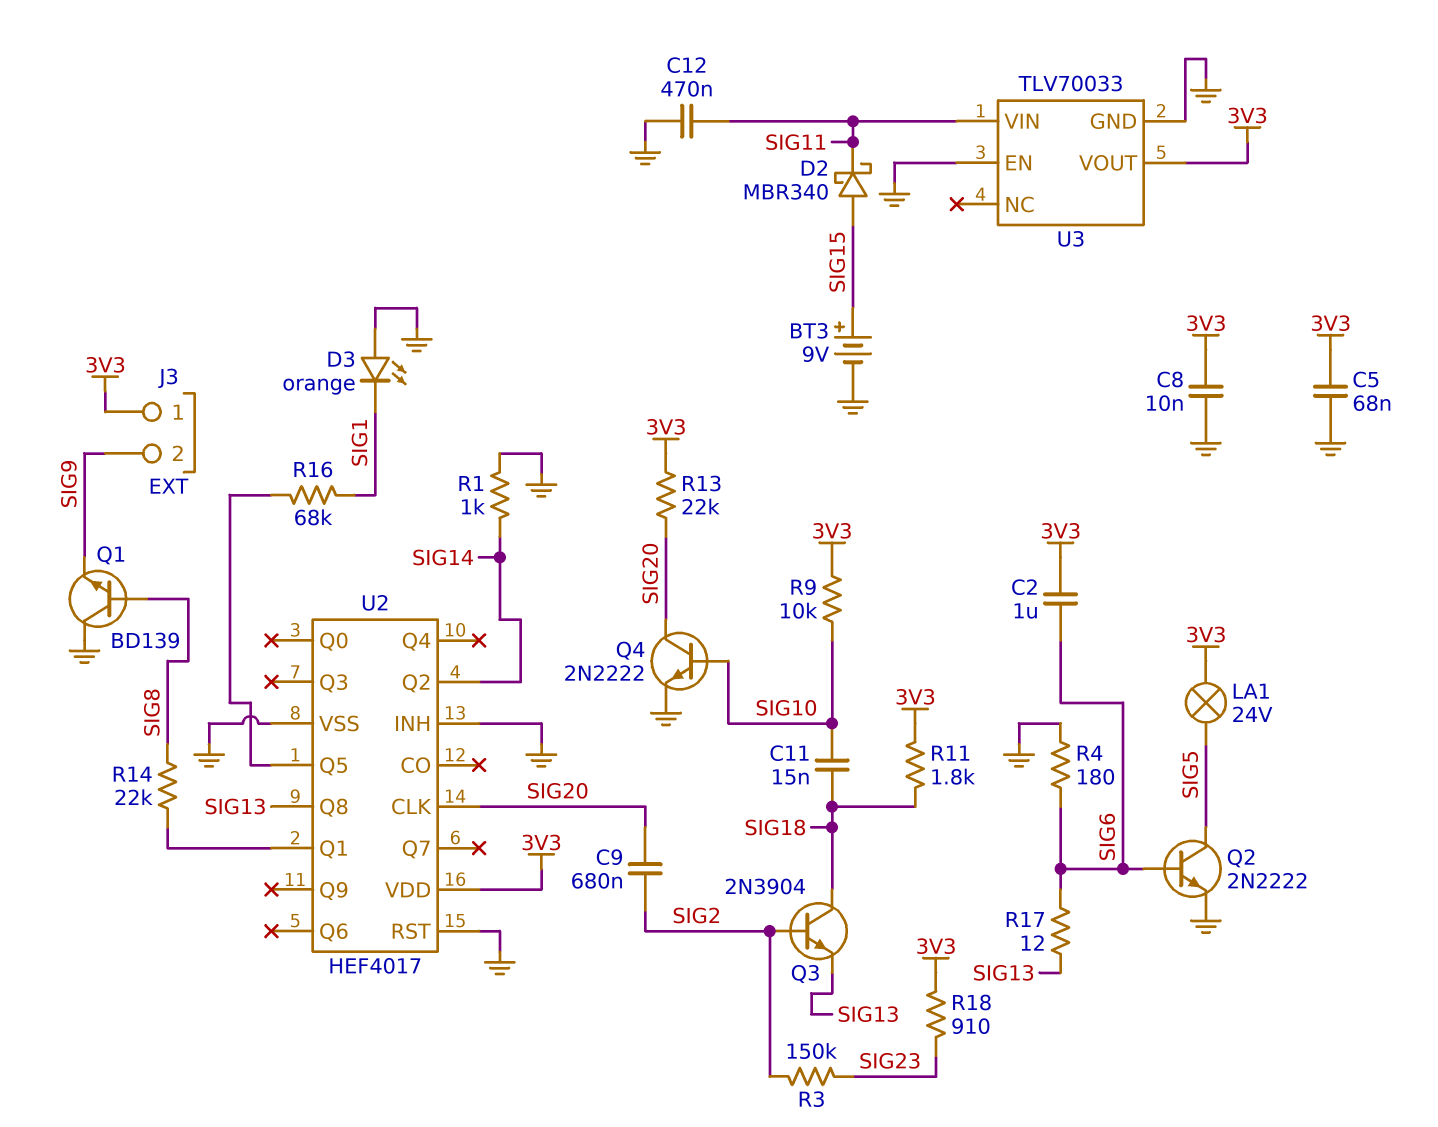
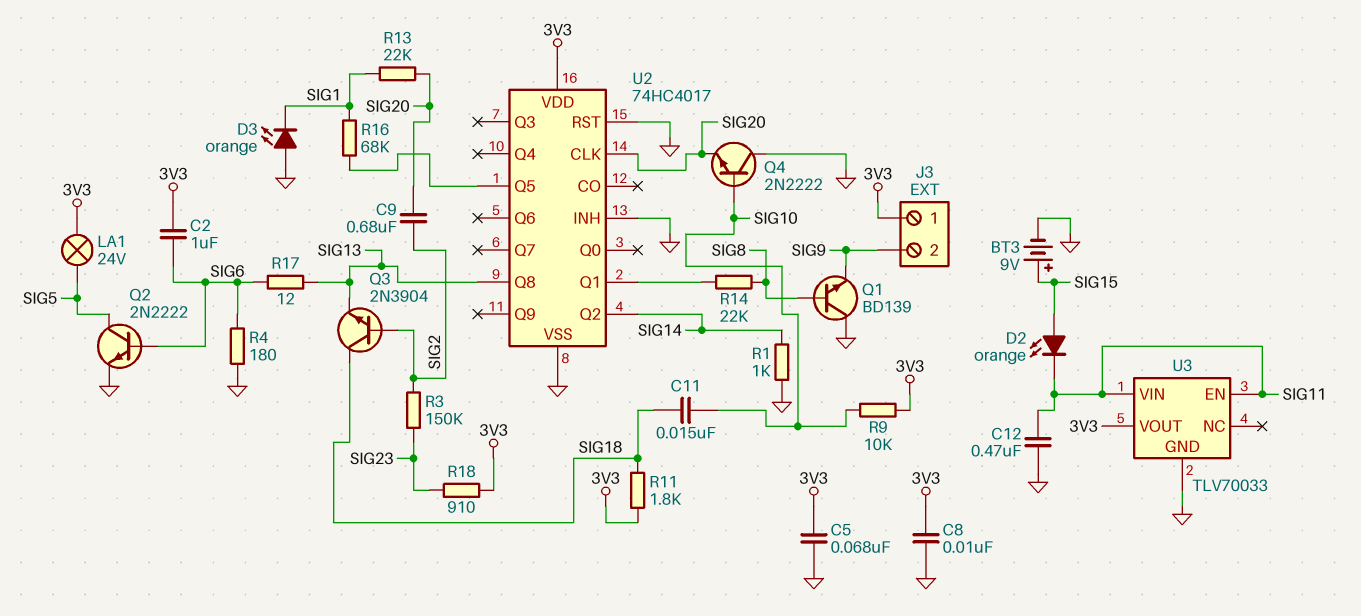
D2: schottky MBR340 (A SIG15, K SIG11) -> LED orange (A SIG15, K SIG11)
Q4: NPN 2N2222 (B SIG10, C SIG20, E GND) -> NPN 2N2222 (B SIG10, C GND, E SIG20)
R13: 22k (3V3, SIG20) -> 22k (SIG1, SIG20)
U2: HEF4017 -> 74HC4017
U3 pin EN: GND -> SIG11

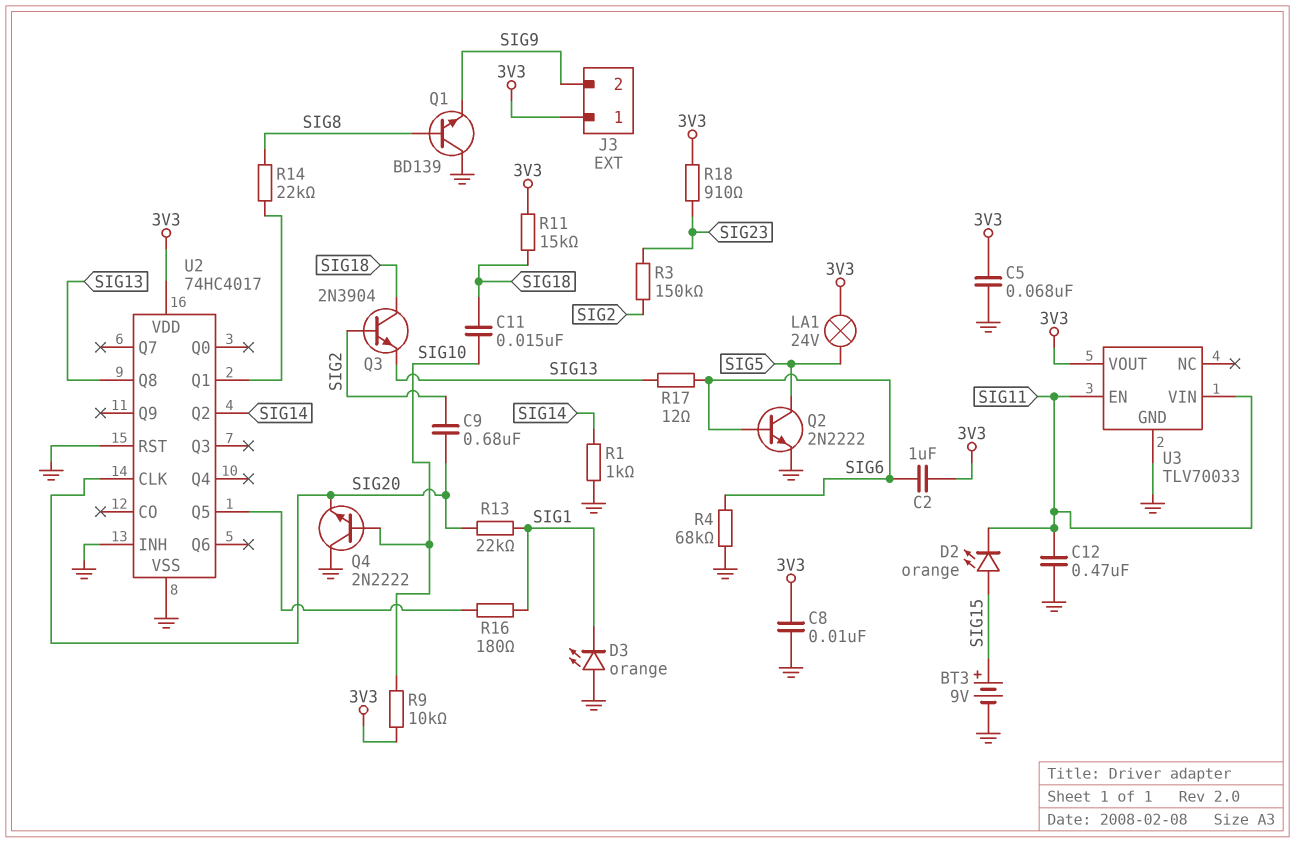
R4: 180 (GND, SIG6) -> 68k (GND, SIG6)
R11: 1.8k (3V3, SIG18) -> 15k (3V3, SIG18)
R16: 68k (SIG1, U2/Q5) -> 180 (SIG1, U2/Q5)

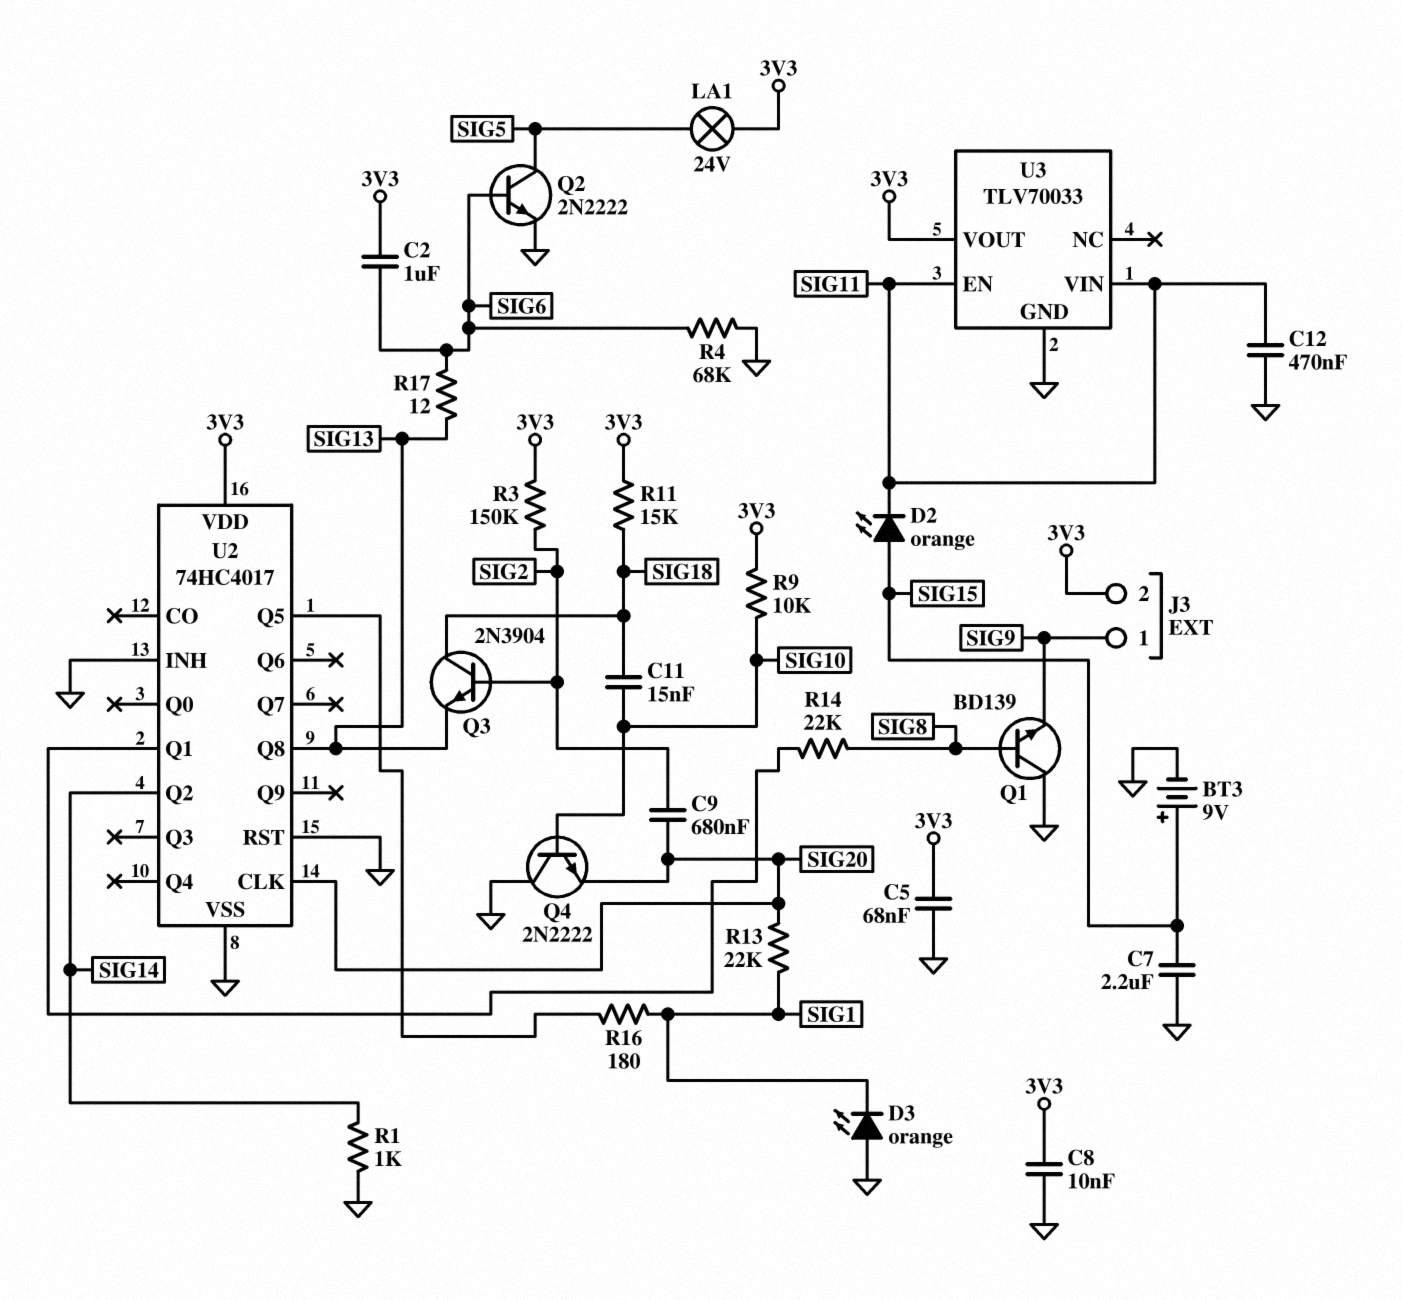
C7: none -> 2.2uF (GND, SIG15)
J3 pin 1: 3V3 -> SIG9
J3 pin 2: SIG9 -> 3V3
R3: 150k (SIG2, SIG23) -> 150k (3V3, SIG2)
R18: 910 (3V3, SIG23) -> none

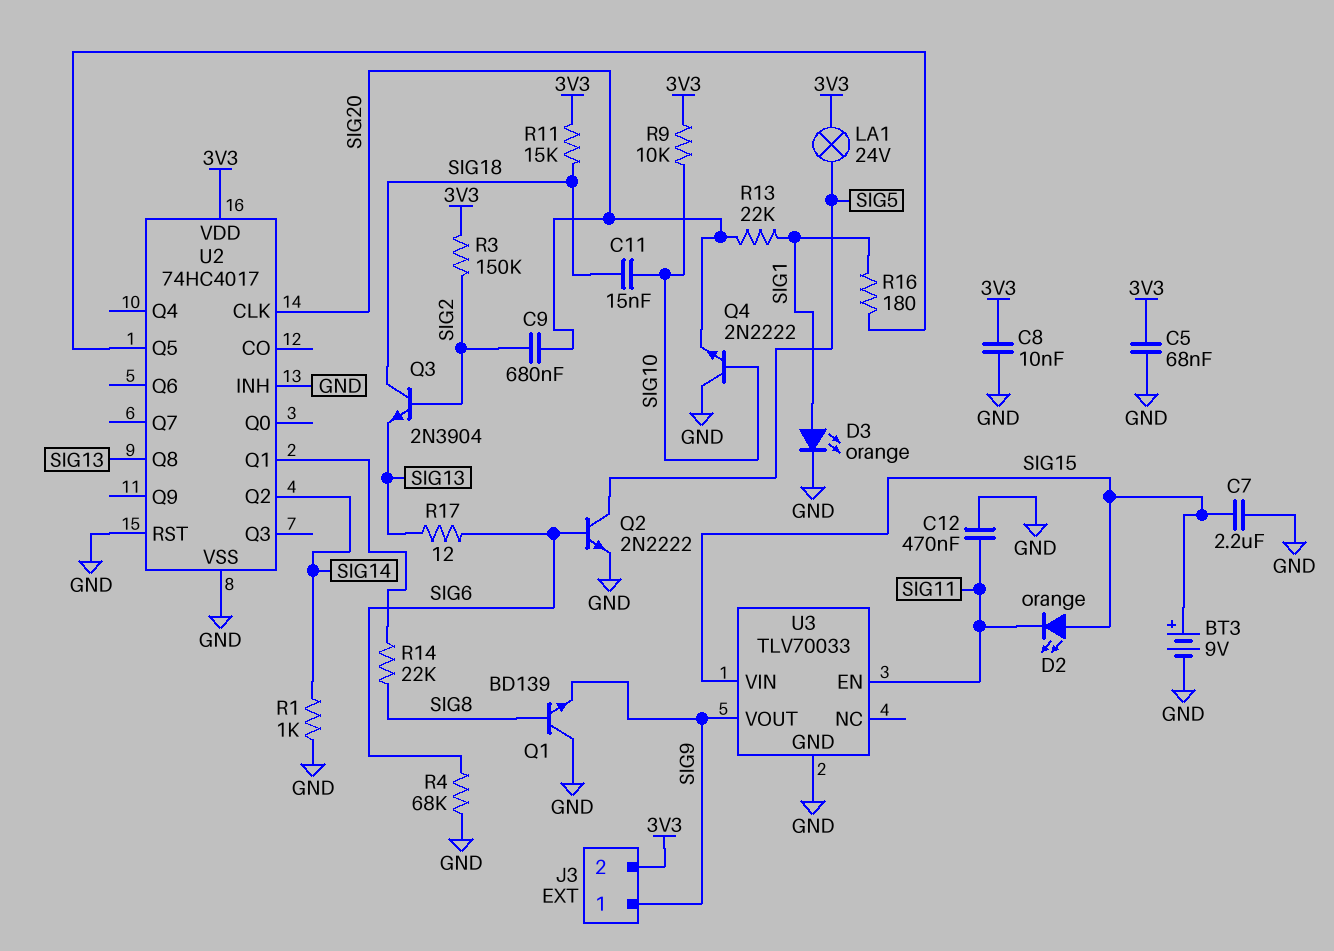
C2: 1uF (3V3, SIG6) -> none
D3: LED orange (A GND, K SIG1) -> LED orange (A SIG1, K GND)
U3 pin VIN: SIG11 -> SIG15
U3 pin VOUT: 3V3 -> SIG9

